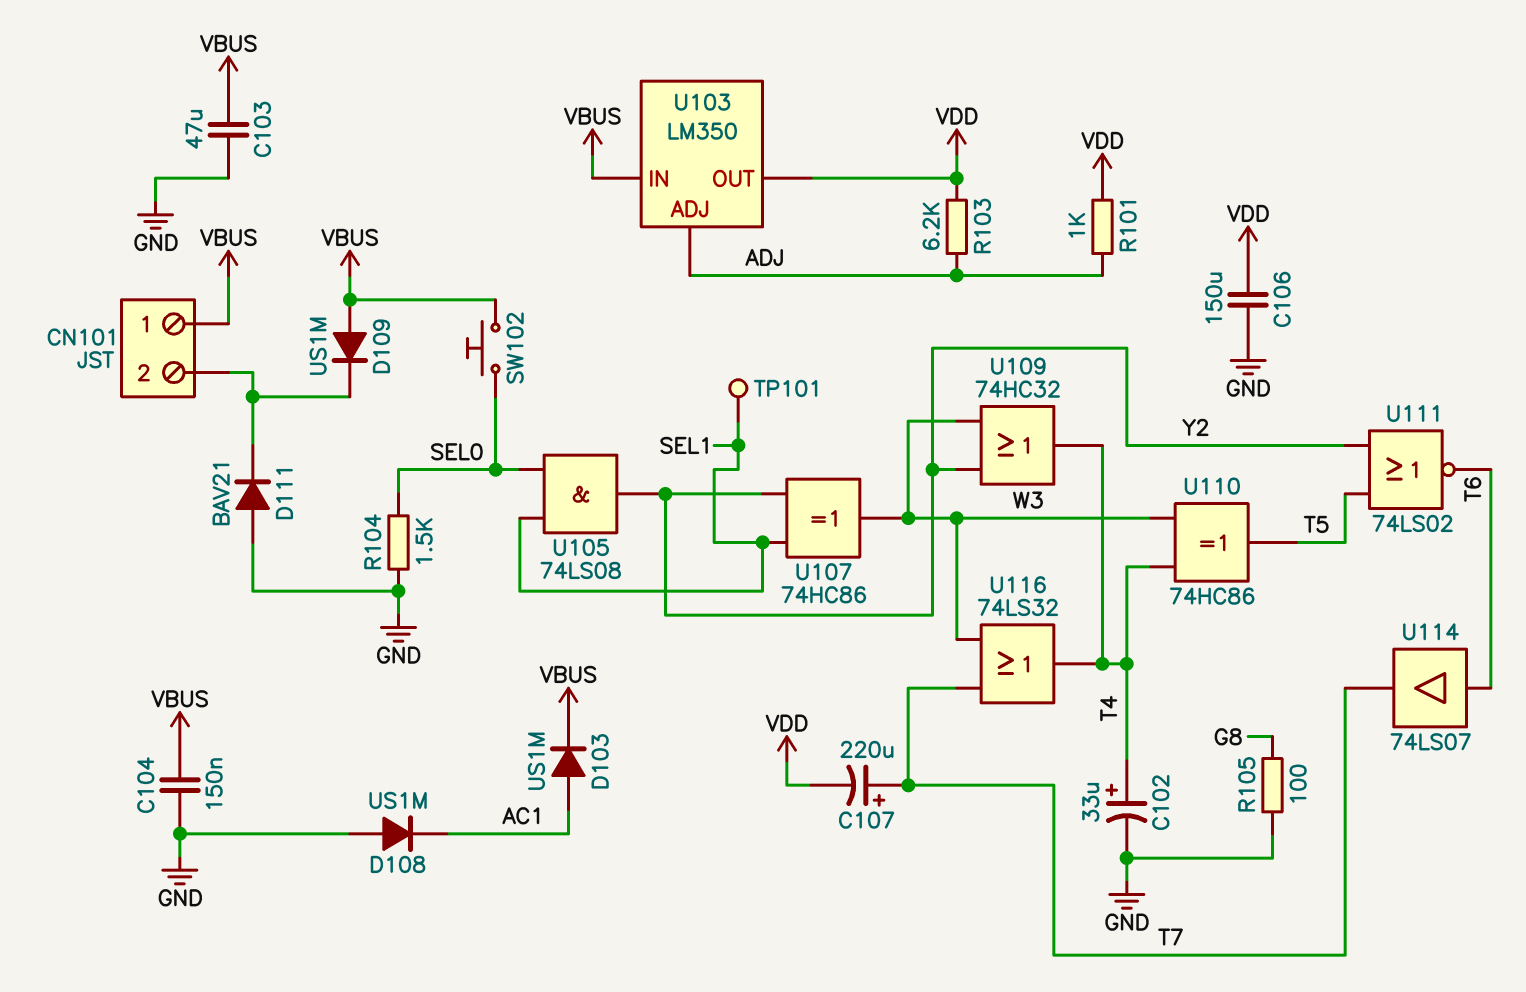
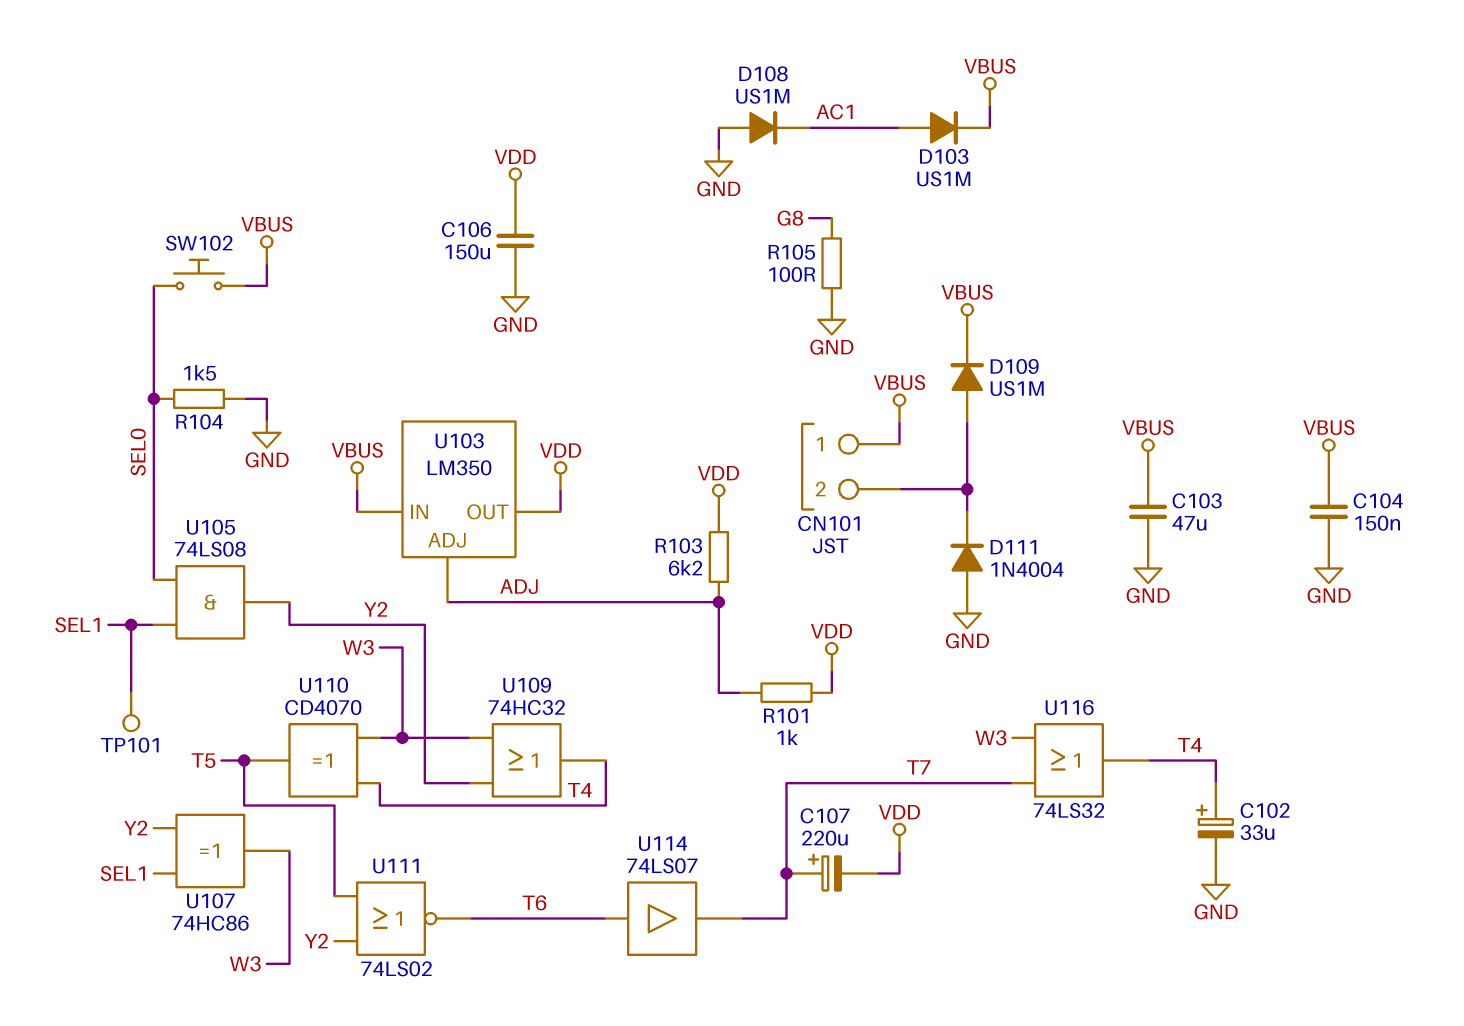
D109: diode US1M (A VBUS, K CN101/2) -> diode US1M (A CN101/2, K VBUS)
D111: diode BAV21 (A GND, K CN101/2) -> diode 1N4004 (A GND, K CN101/2)
U110: XOR 74HC86 (in T4, in W3, out T5) -> XOR CD4070 (in T4, in W3, out T5)

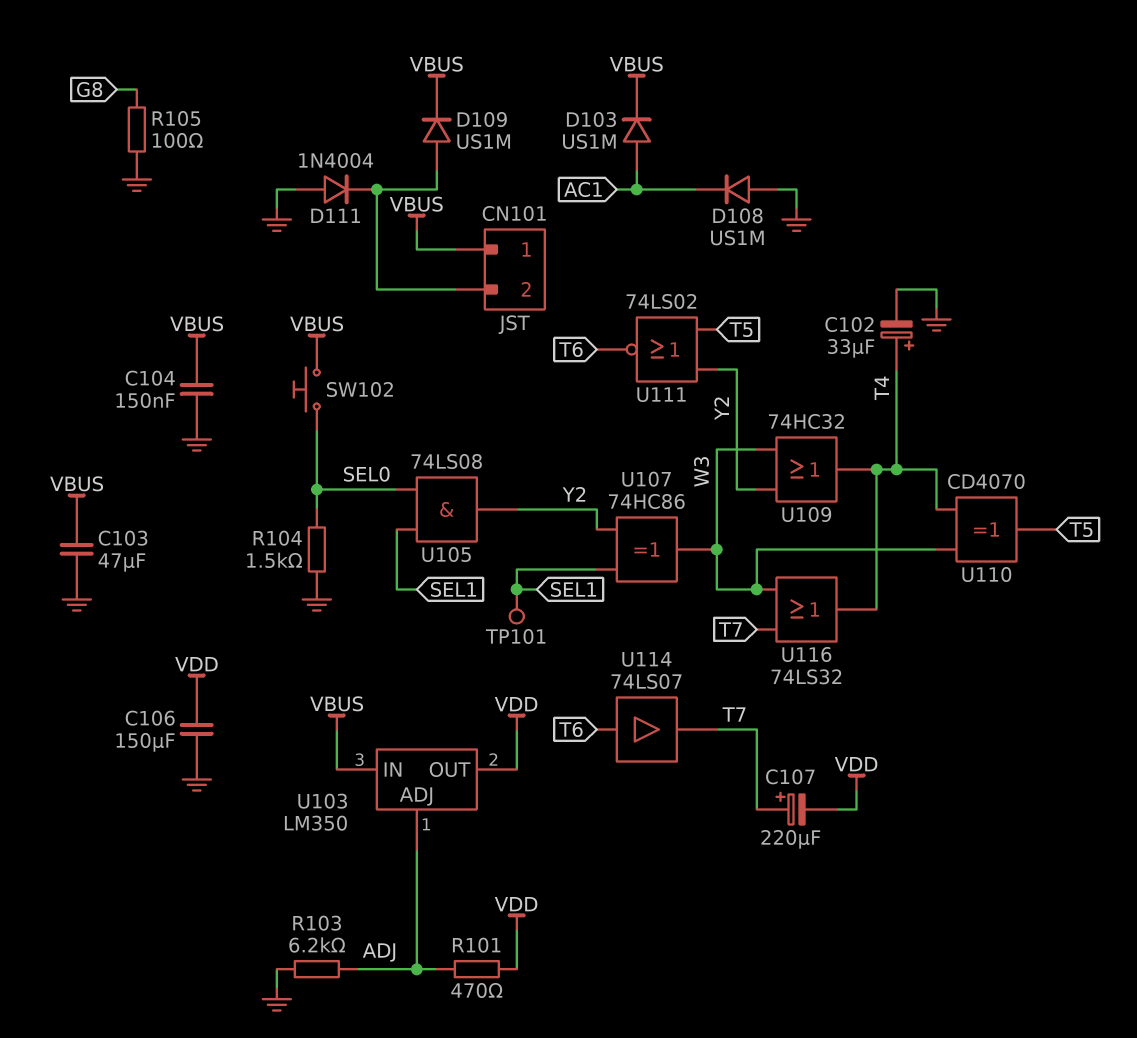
R101: 1k (ADJ, VDD) -> 470 (ADJ, VDD)
R103: 6.2k (ADJ, VDD) -> 6.2k (ADJ, GND)

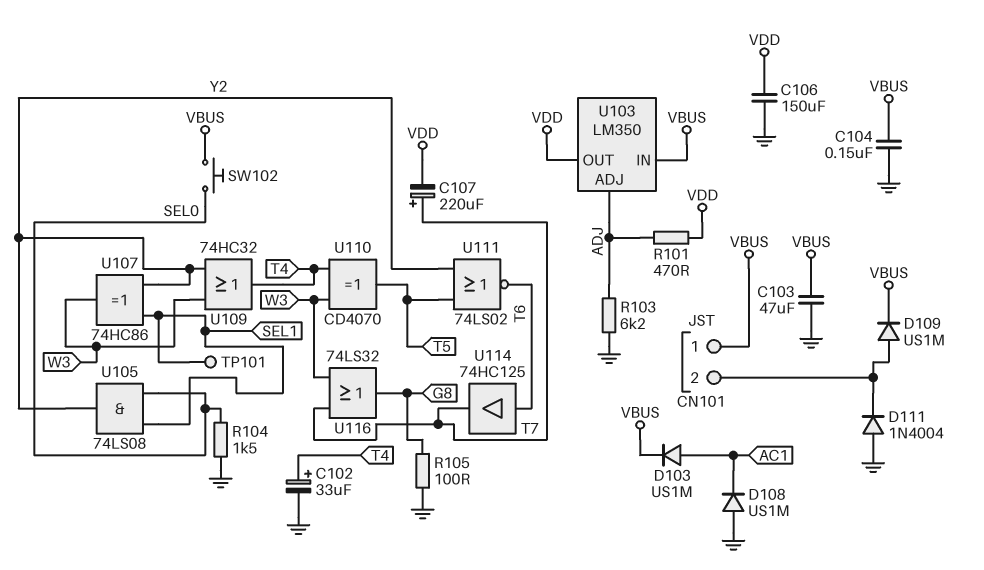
U114: buffer 74LS07 (in T6, out T7) -> buffer 74HC125 (in T6, out T7)
U116: OR 74LS32 (in T7, in W3, out T4) -> OR 74LS32 (in T7, in W3, out G8)

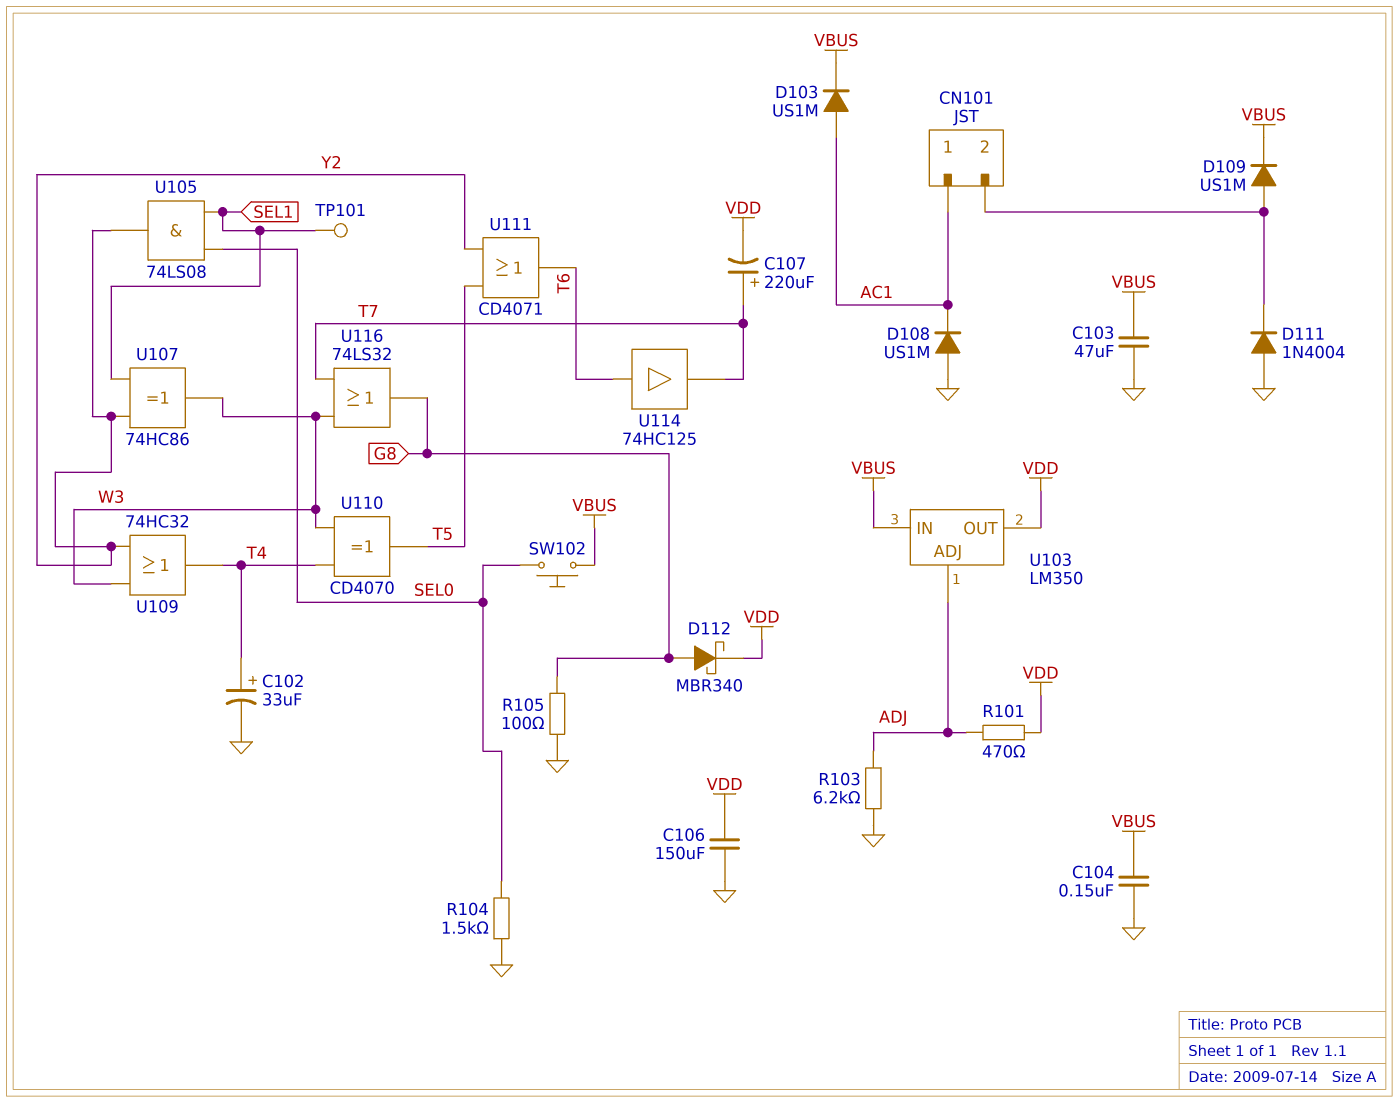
CN101 pin 1: VBUS -> AC1
D112: none -> schottky MBR340 (A G8, K VDD)
U111: NOR 74LS02 (in T5, in Y2, out T6) -> OR CD4071 (in T5, in Y2, out T6)

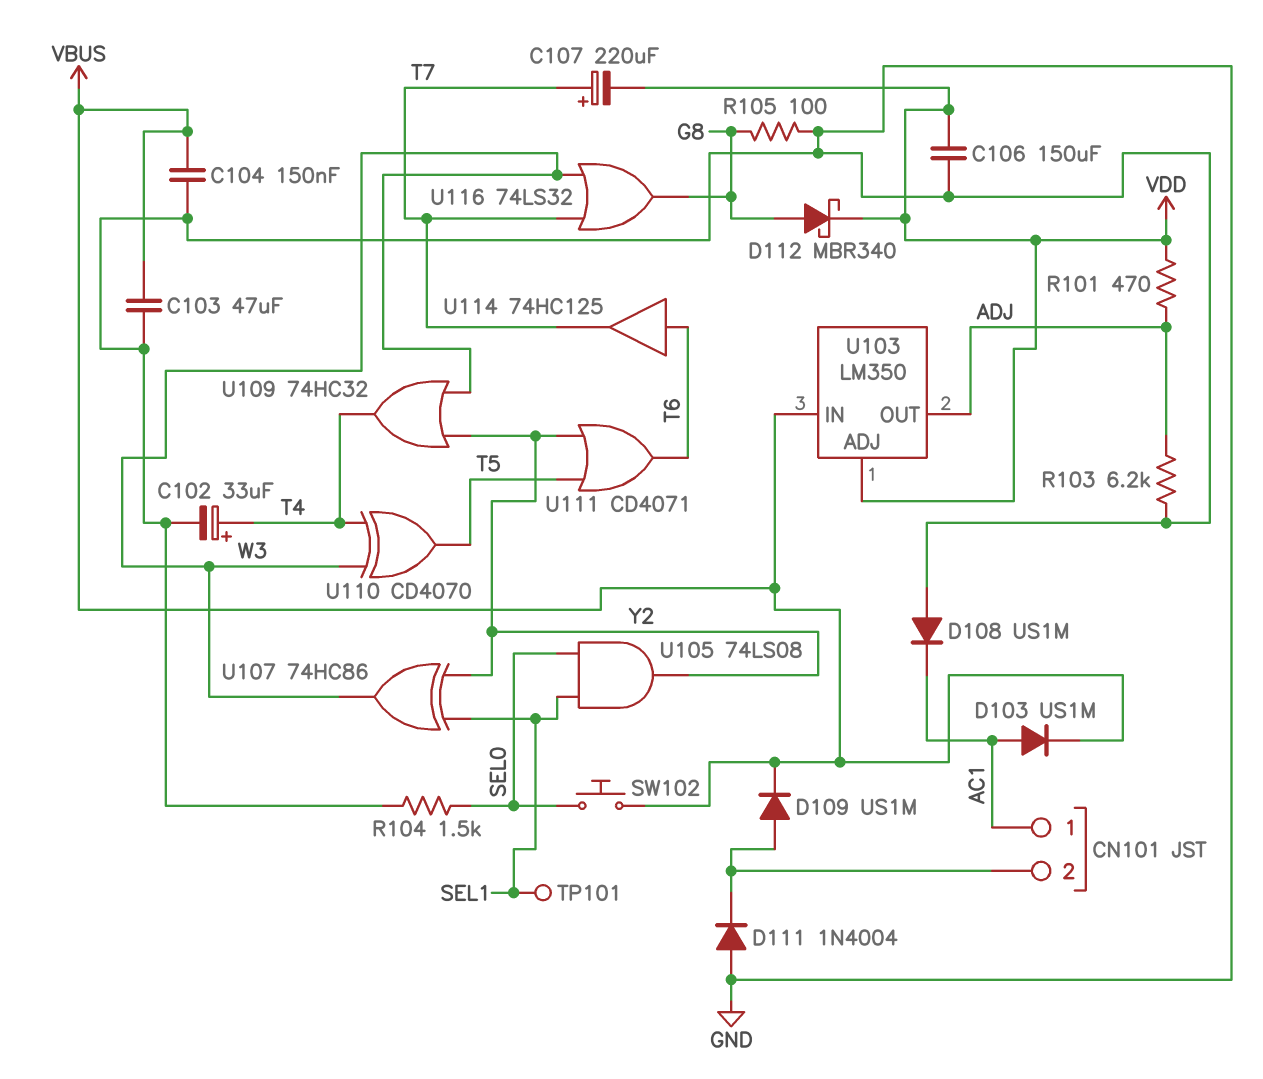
U103 pin ADJ: ADJ -> VDD
U103 pin OUT: VDD -> ADJ

